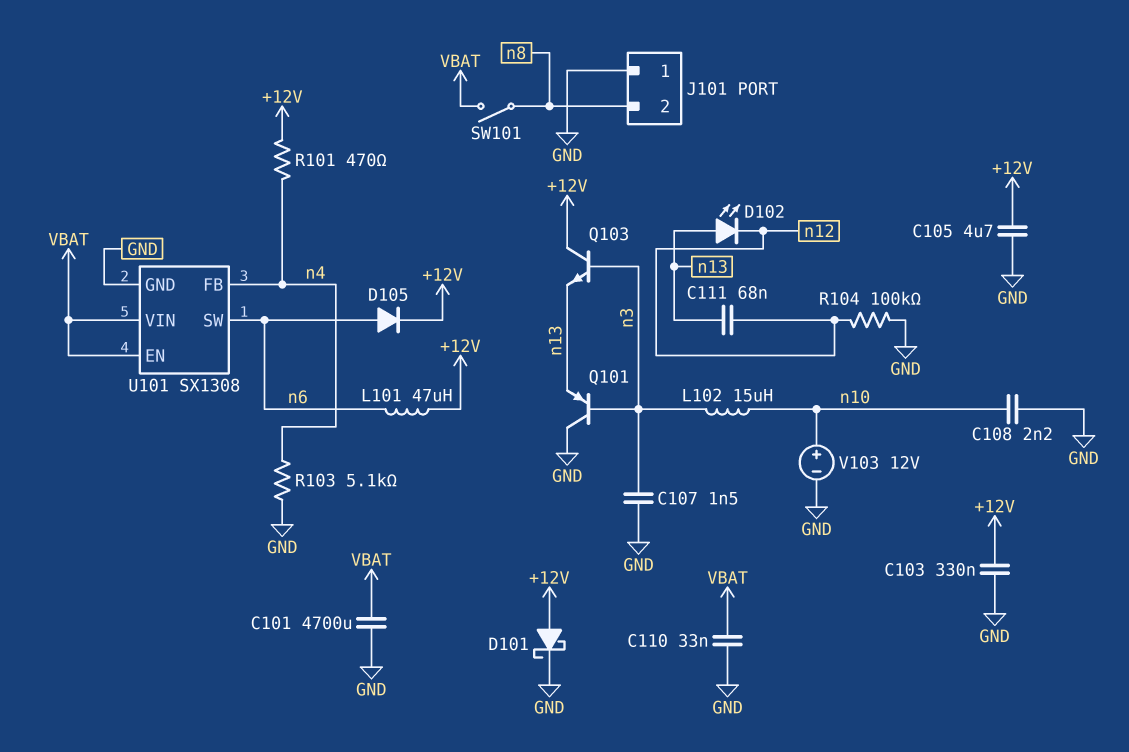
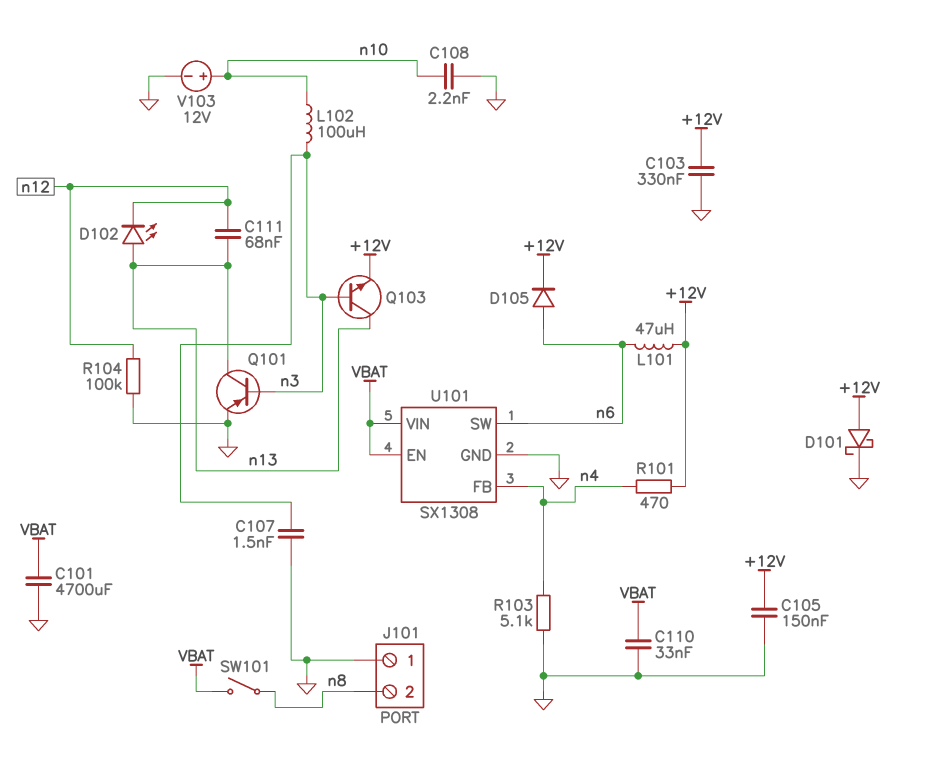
C105: 4.7uF (+12V, GND) -> 150nF (+12V, GND)
L102: 15uH (n3, n10) -> 100uH (n3, n10)
Q101: PNP (B n3, C GND, E n13) -> PNP (B n3, C n13, E GND)
Q103: NPN (B n3, C +12V, E n13) -> NPN (B n3, C n13, E +12V)

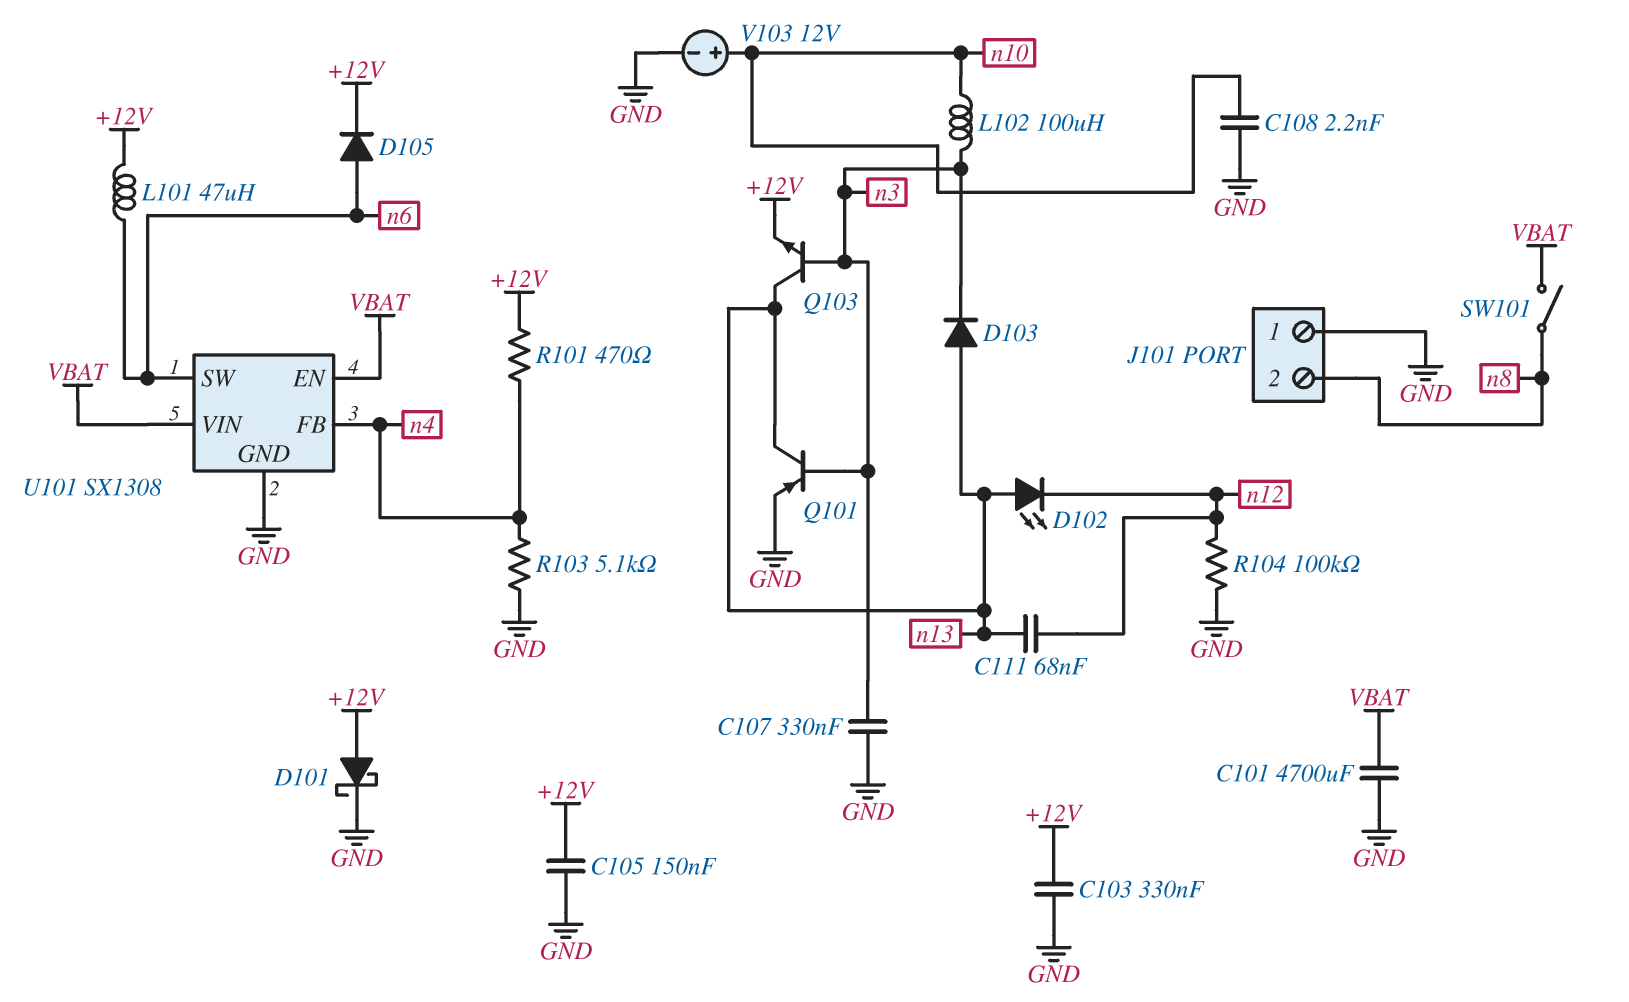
C107: 1.5nF (GND, n3) -> 330nF (GND, n3)
C110: 33nF (GND, VBAT) -> none
D103: none -> diode (A n13, K n3)

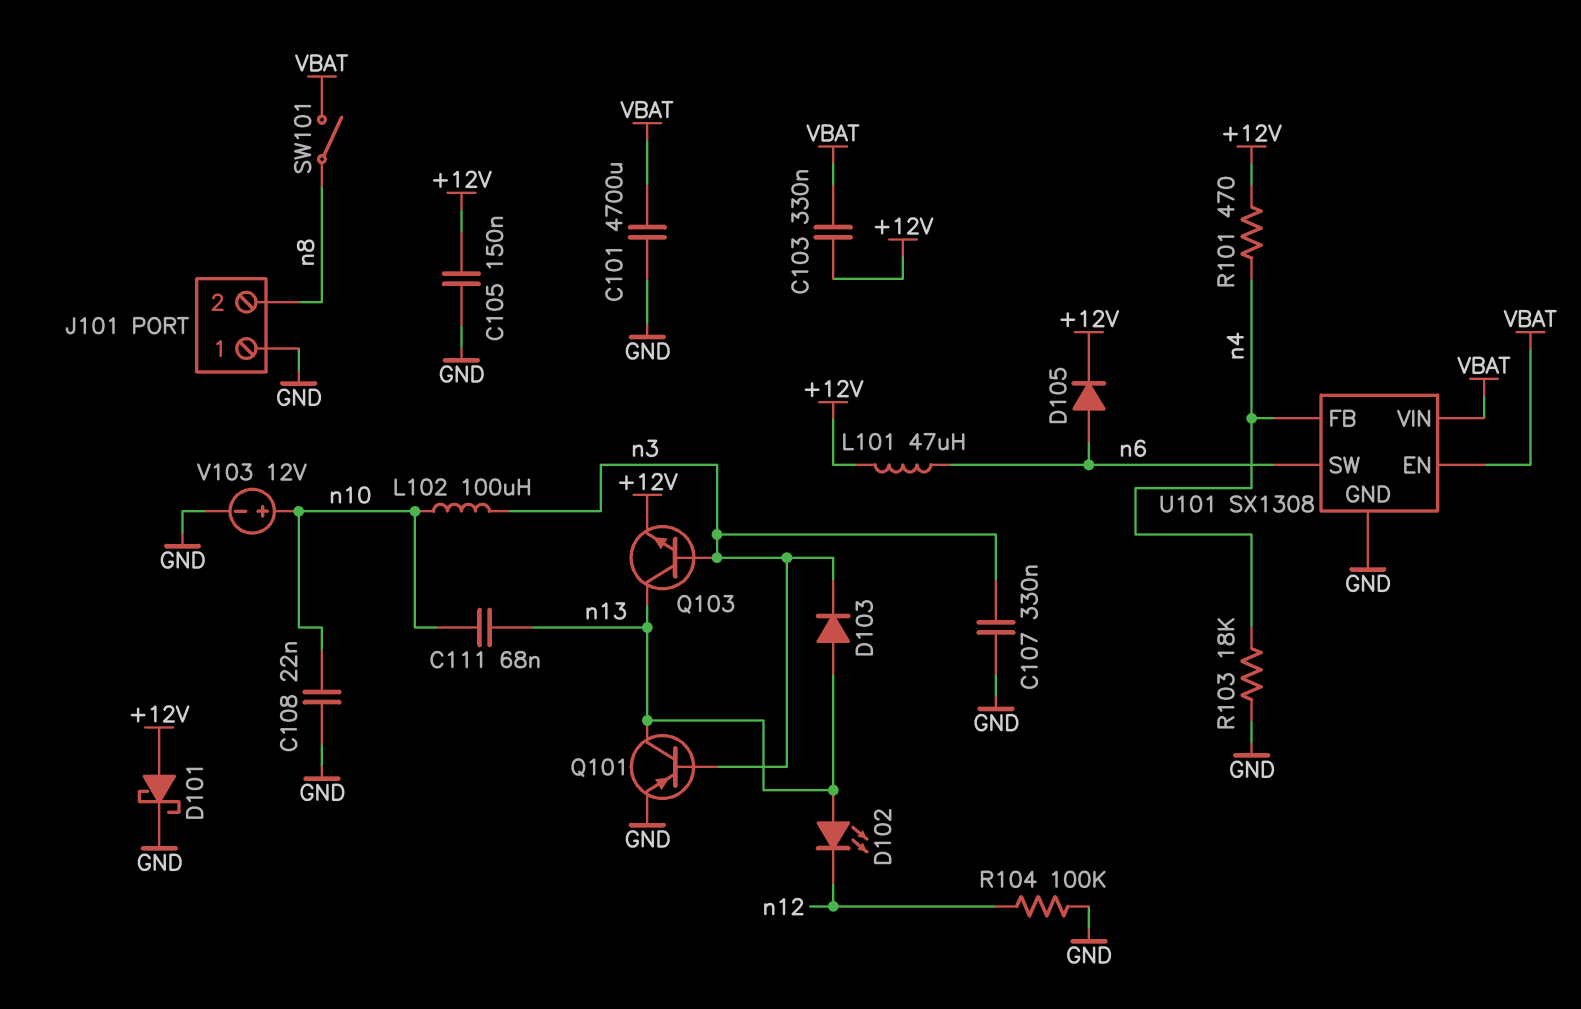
C103: 330nF (+12V, GND) -> 330nF (+12V, VBAT)
C108: 2.2nF (GND, n10) -> 22nF (GND, n10)
C111: 68nF (n12, n13) -> 68nF (n10, n13)
R103: 5.1k (GND, n4) -> 18k (GND, n4)

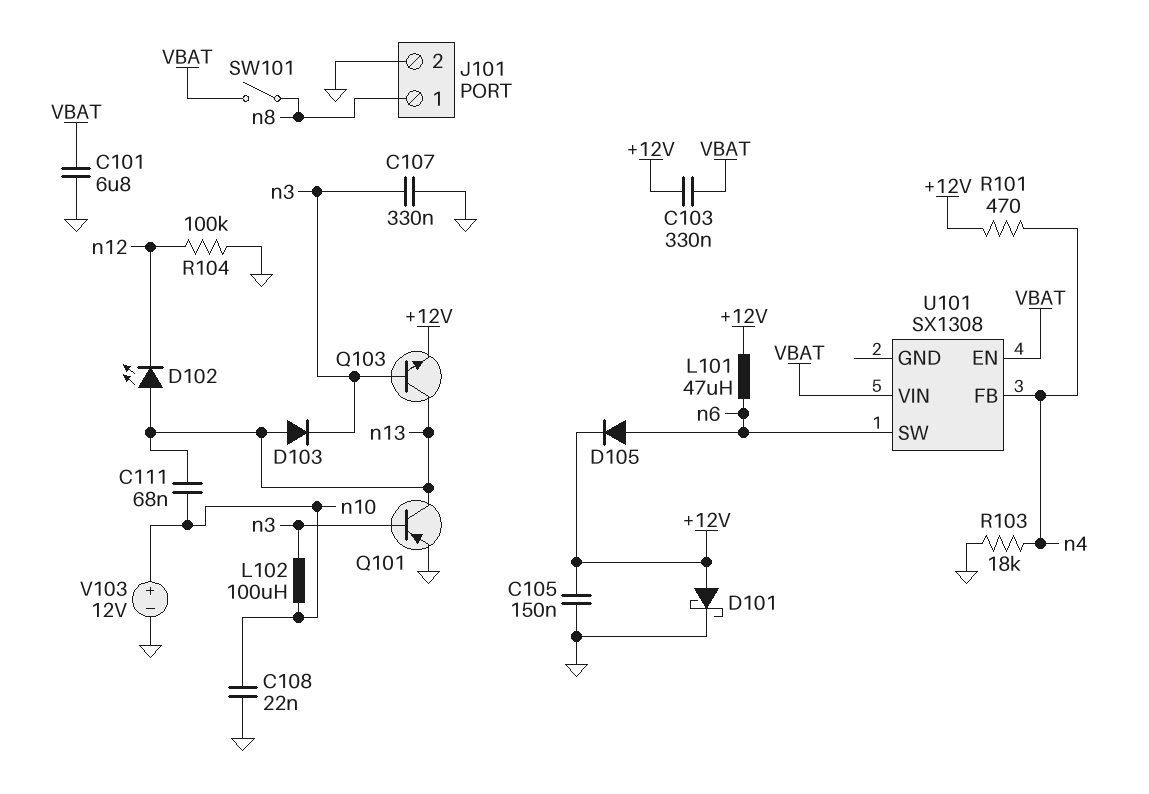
C101: 4700uF (GND, VBAT) -> 6.8uF (GND, VBAT)
J101 pin 1: GND -> n8
J101 pin 2: n8 -> GND
U101 pin GND: GND -> none

